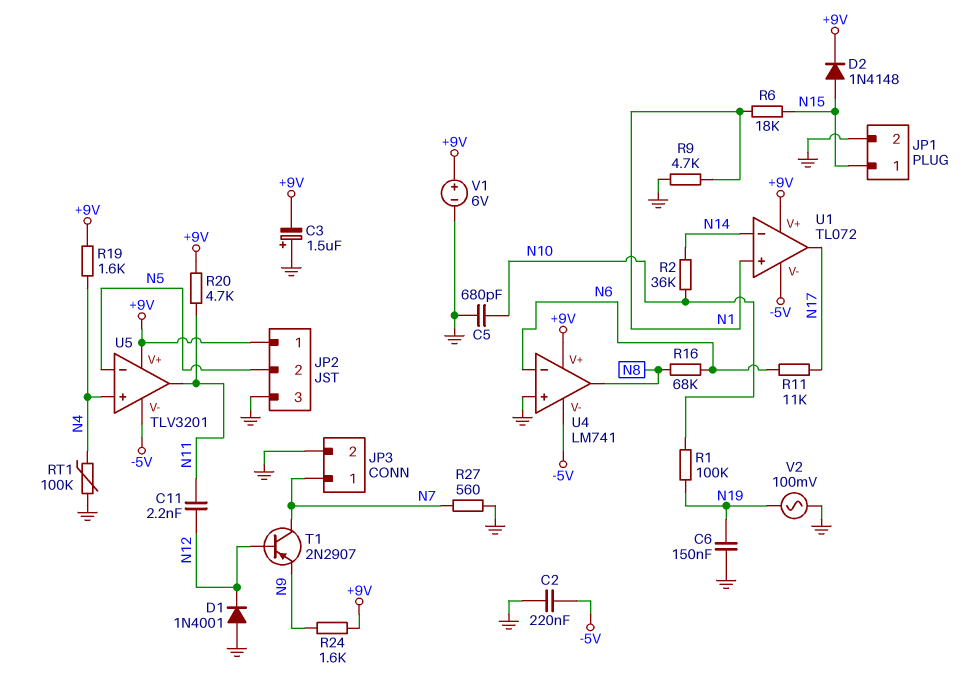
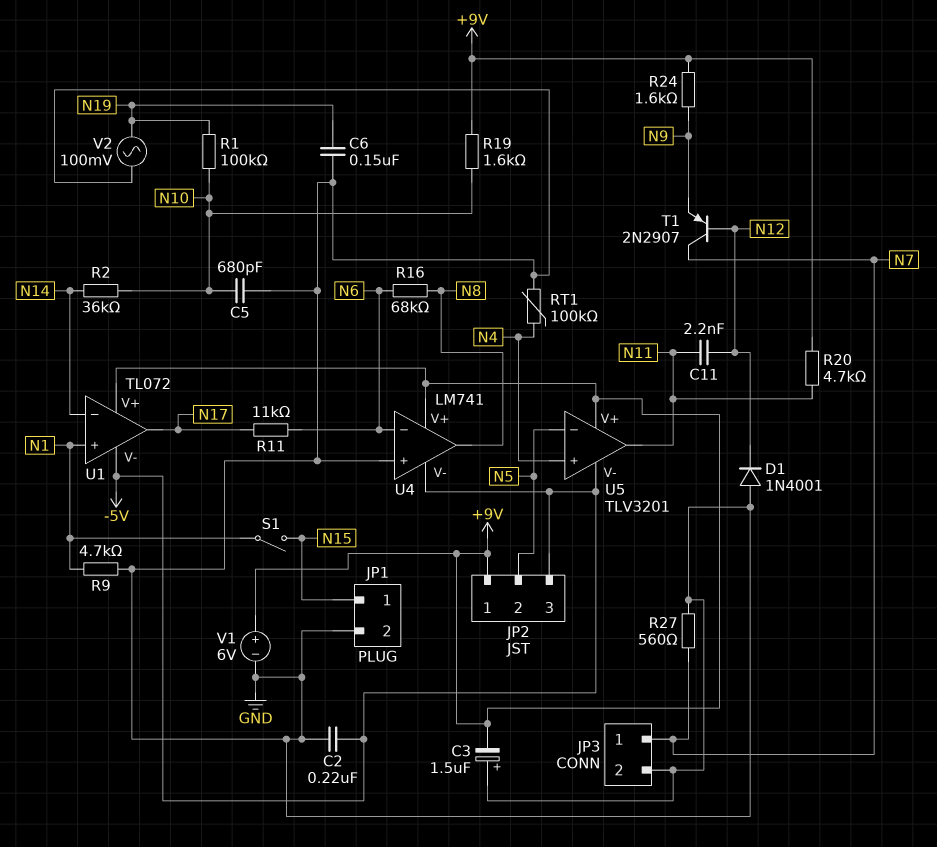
D2: diode 1N4148 (A N15, K +9V) -> none
JP2 pin 3: GND -> -5V
R6: 18k (N1, N15) -> none
R19: 1.6k (+9V, N4) -> 1.6k (+9V, N10)
S1: none -> switch (N1, N15)

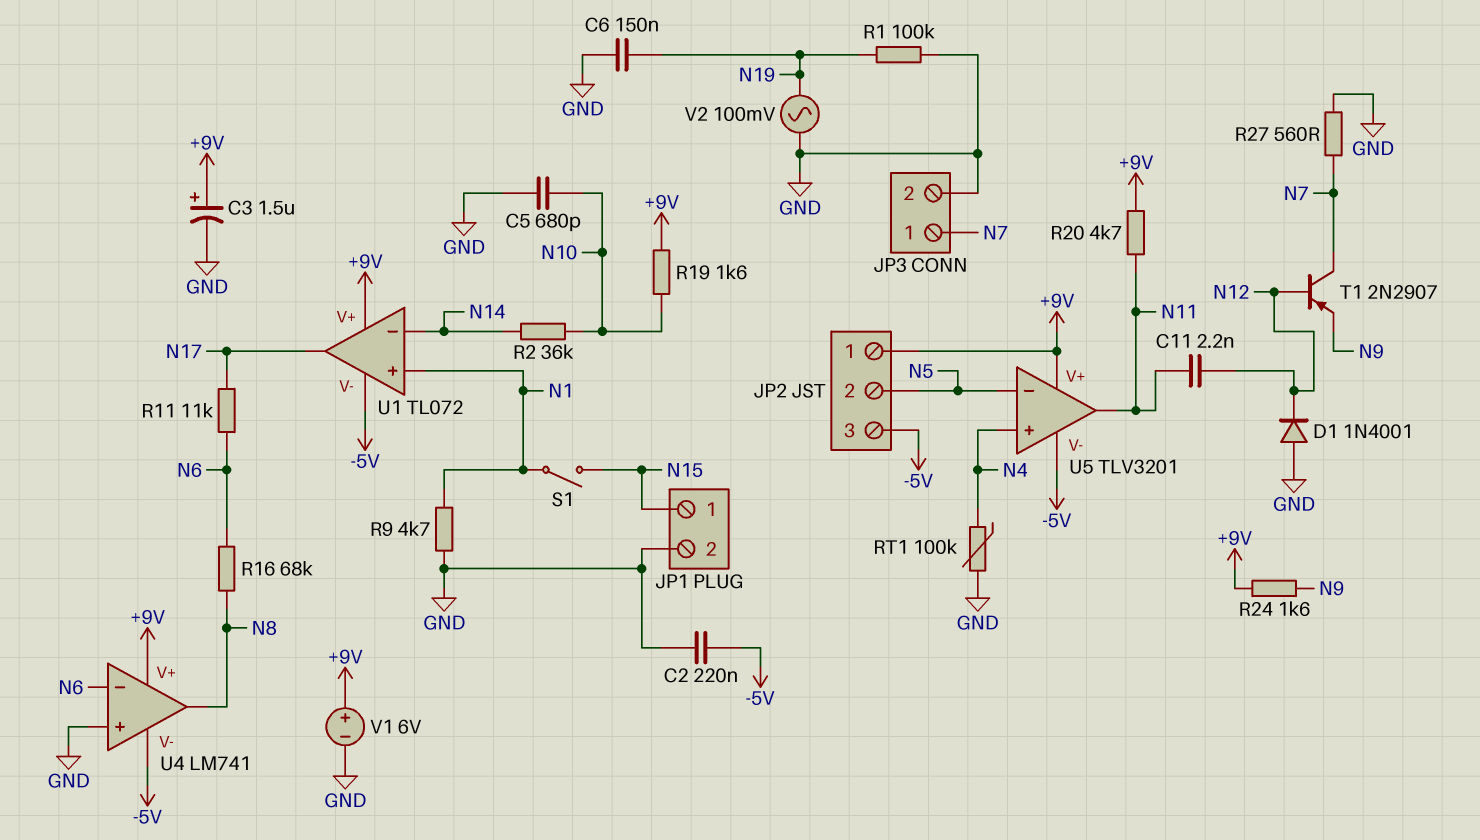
C3: 1.5uF (plus GND, minus +9V) -> 1.5uF (plus +9V, minus GND)
R1: 100k (N10, N19) -> 100k (GND, N19)

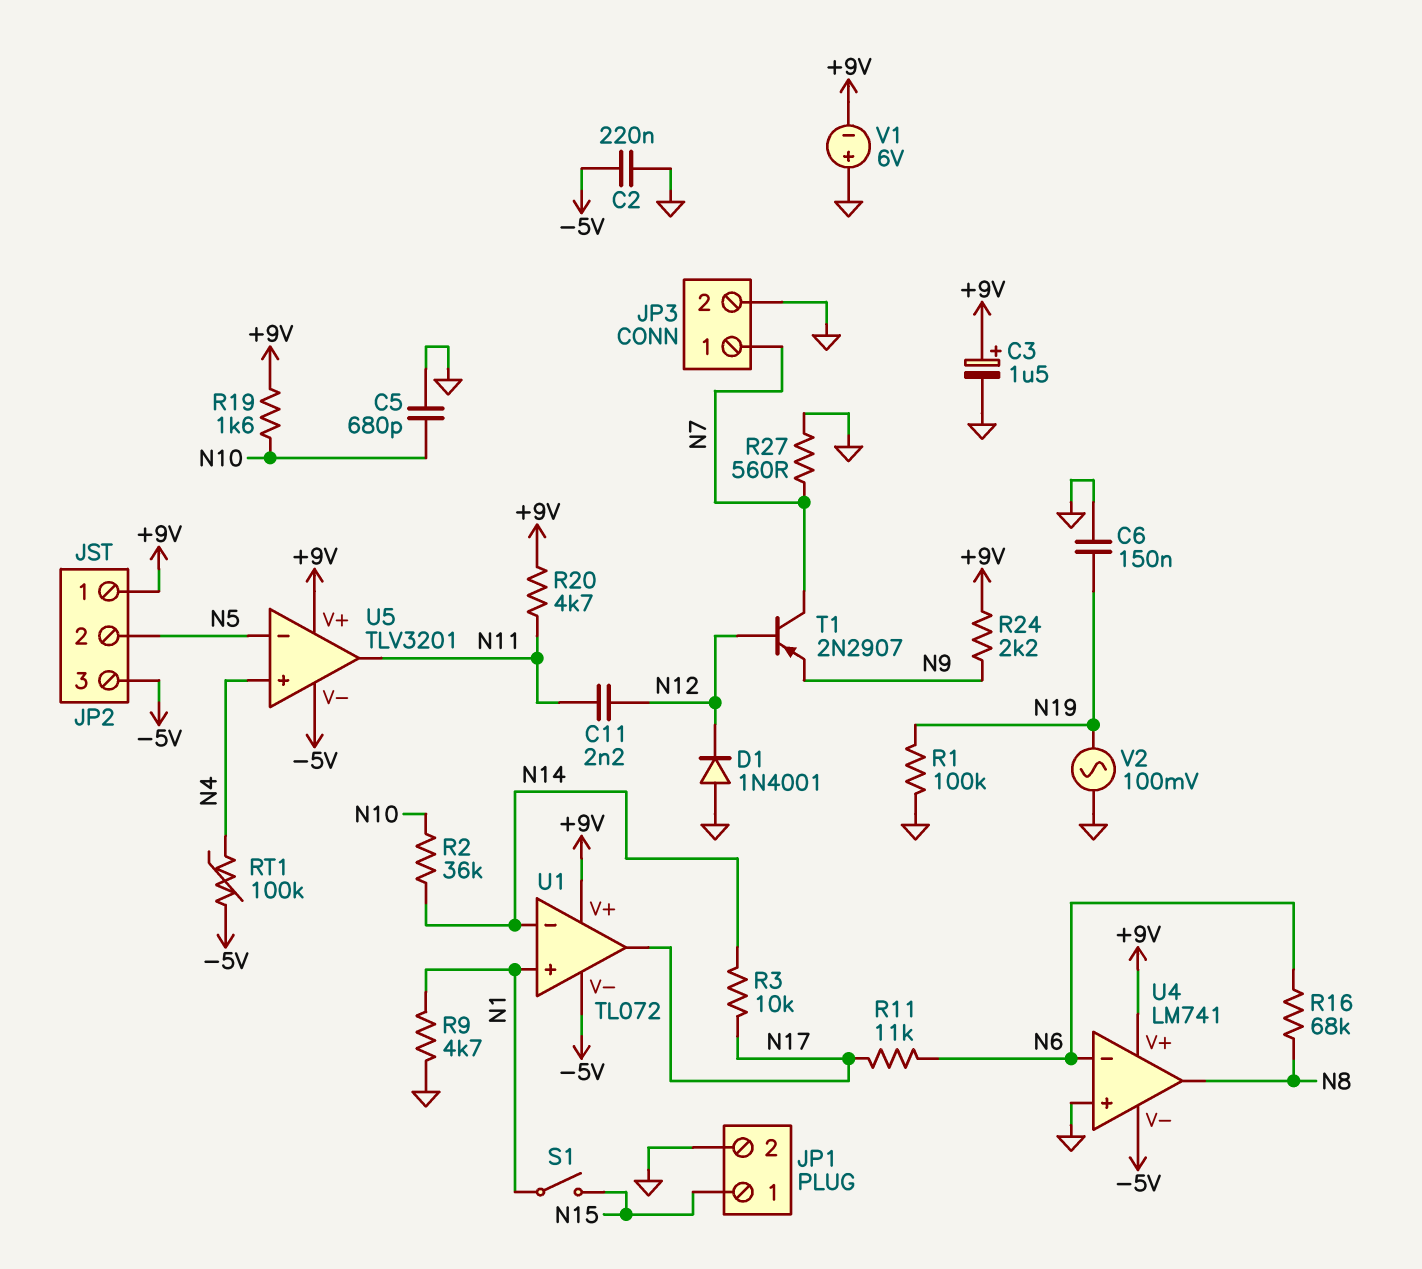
R3: none -> 10k (N14, N17)
R24: 1.6k (+9V, N9) -> 2.2k (+9V, N9)
RT1: 100k (GND, N4) -> 100k (-5V, N4)
V1: 6V (plus +9V, minus GND) -> 6V (plus GND, minus +9V)

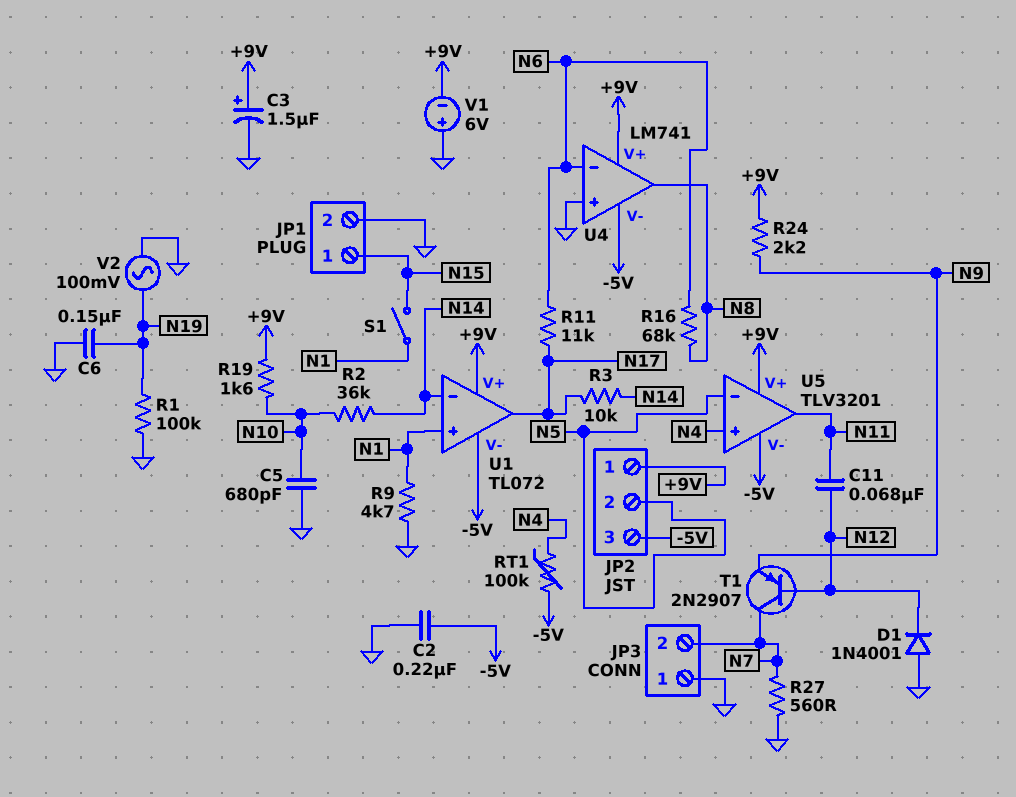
C11: 2.2nF (N11, N12) -> 68nF (N11, N12)
JP3 pin 1: N7 -> GND
JP3 pin 2: GND -> N7
R20: 4.7k (+9V, N11) -> none

